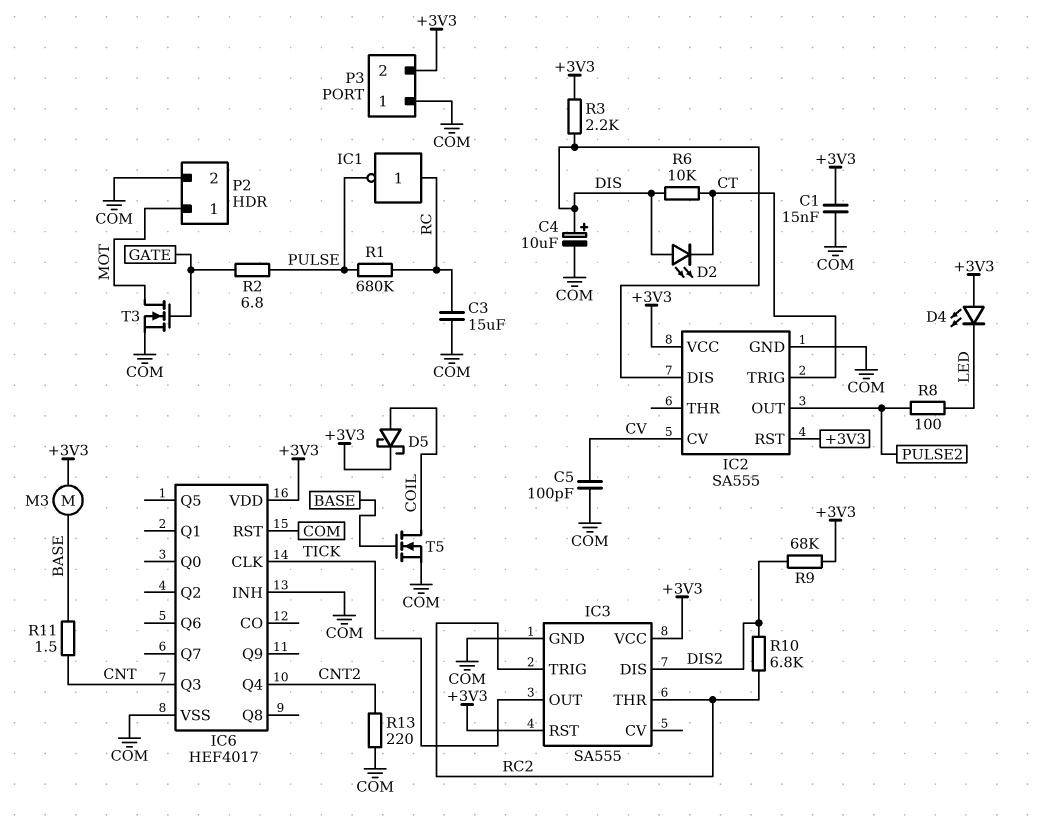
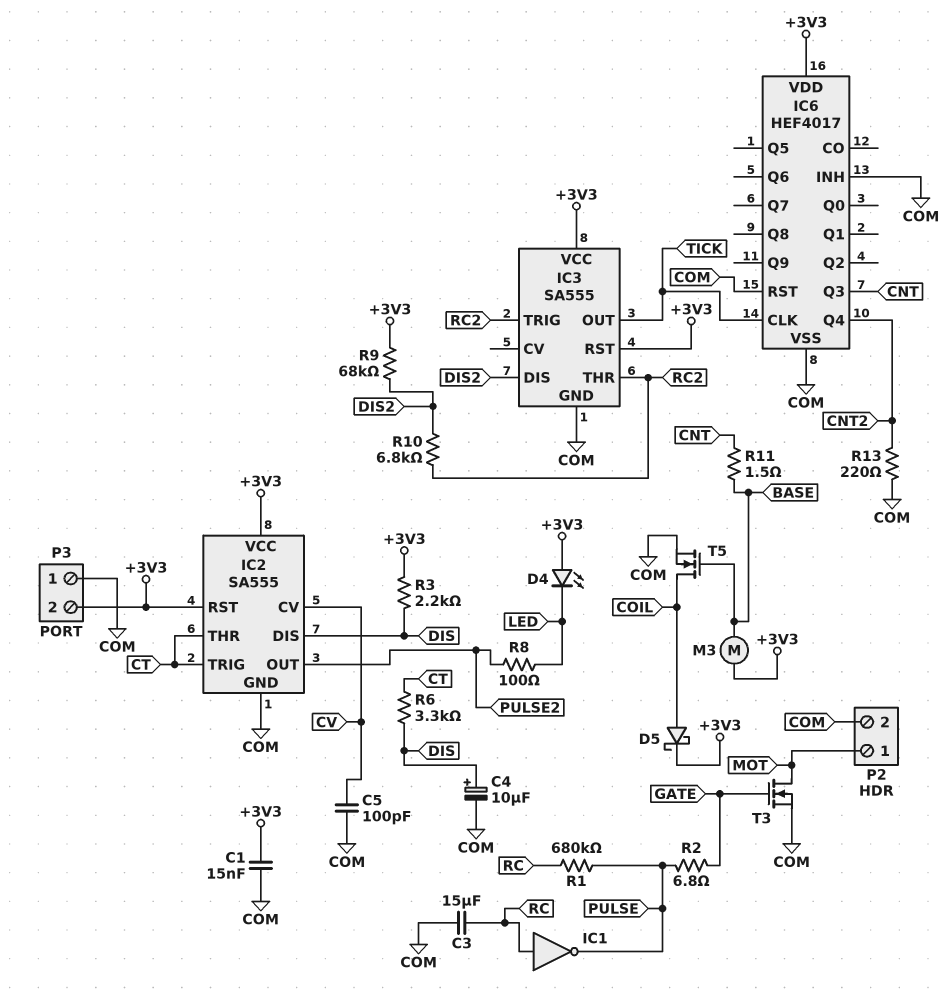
D2: LED (A DIS, K CT) -> none
IC2 pin THR: none -> CT
R6: 10k (CT, DIS) -> 3.3k (CT, DIS)

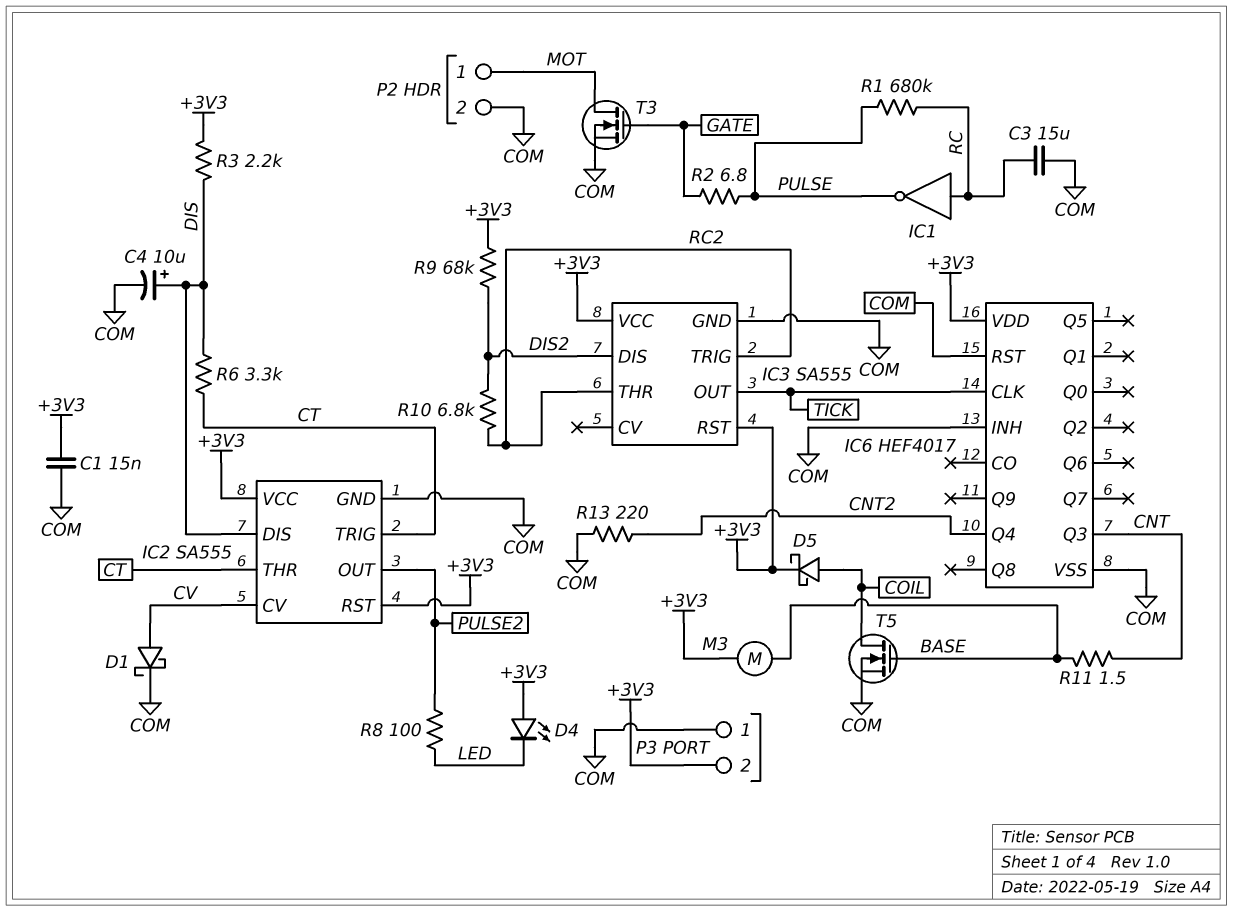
C5: 100pF (COM, CV) -> none
D1: none -> schottky (A CV, K COM)

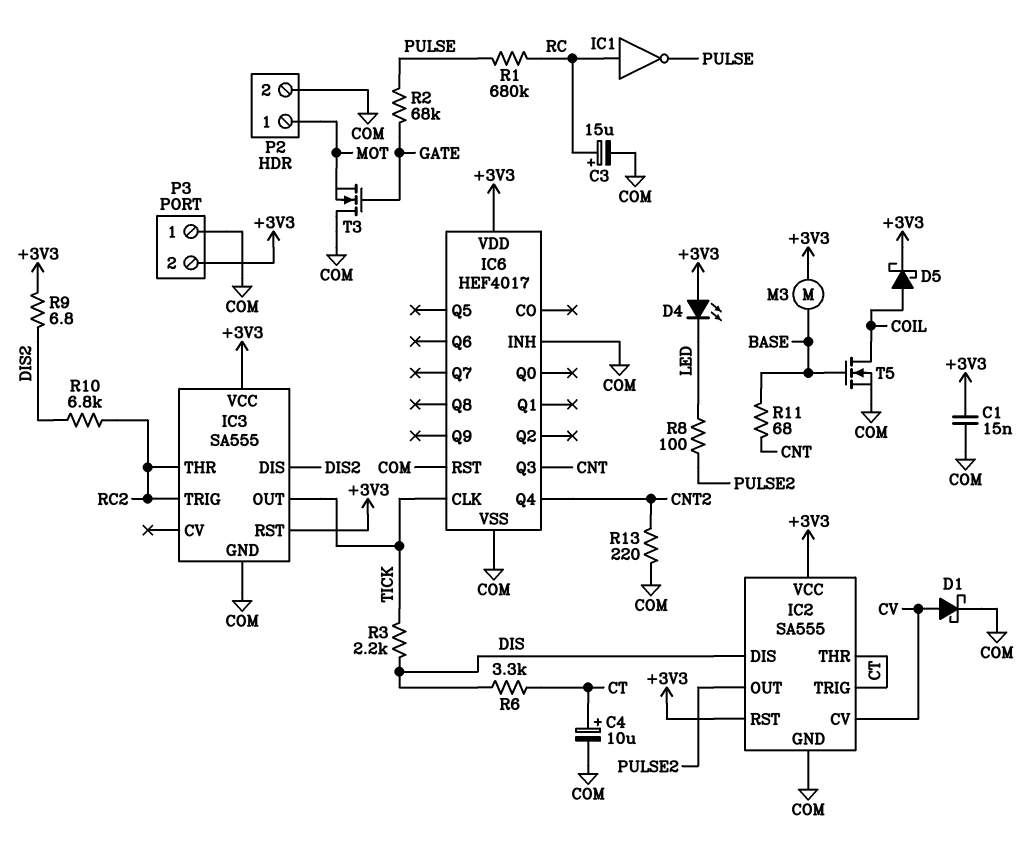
C3: 15uF (COM, RC) -> 15uF (plus RC, minus COM)
C4: 10uF (plus DIS, minus COM) -> 10uF (plus CT, minus COM)
R2: 6.8 (GATE, PULSE) -> 68k (GATE, PULSE)
R3: 2.2k (+3V3, DIS) -> 2.2k (DIS, TICK)
R9: 68k (+3V3, DIS2) -> 6.8 (+3V3, DIS2)
R11: 1.5 (BASE, CNT) -> 68 (BASE, CNT)
T3: NMOS (G GATE, D MOT, S COM) -> NMOS (G GATE, D COM, S MOT)

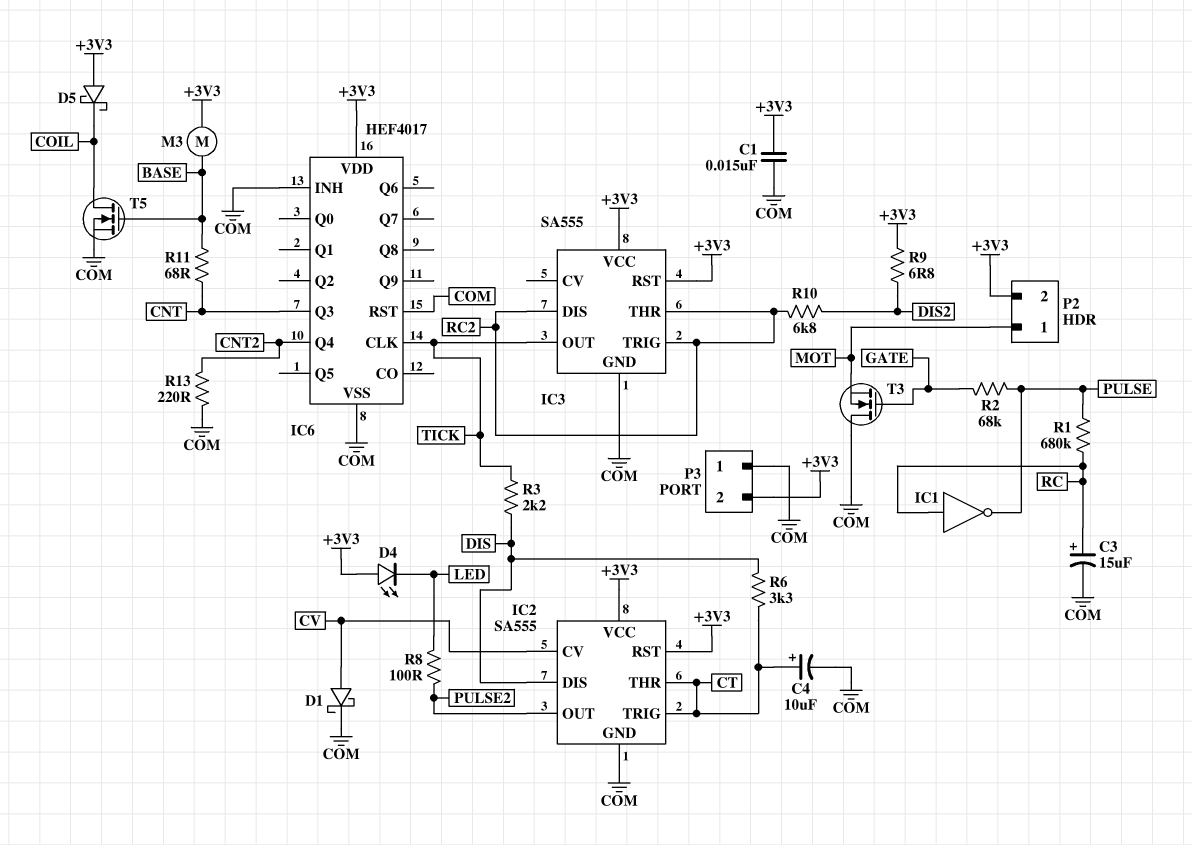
D5: schottky (A COIL, K +3V3) -> schottky (A +3V3, K COIL)
IC3 pin DIS: DIS2 -> RC2
P2 pin 2: COM -> +3V3

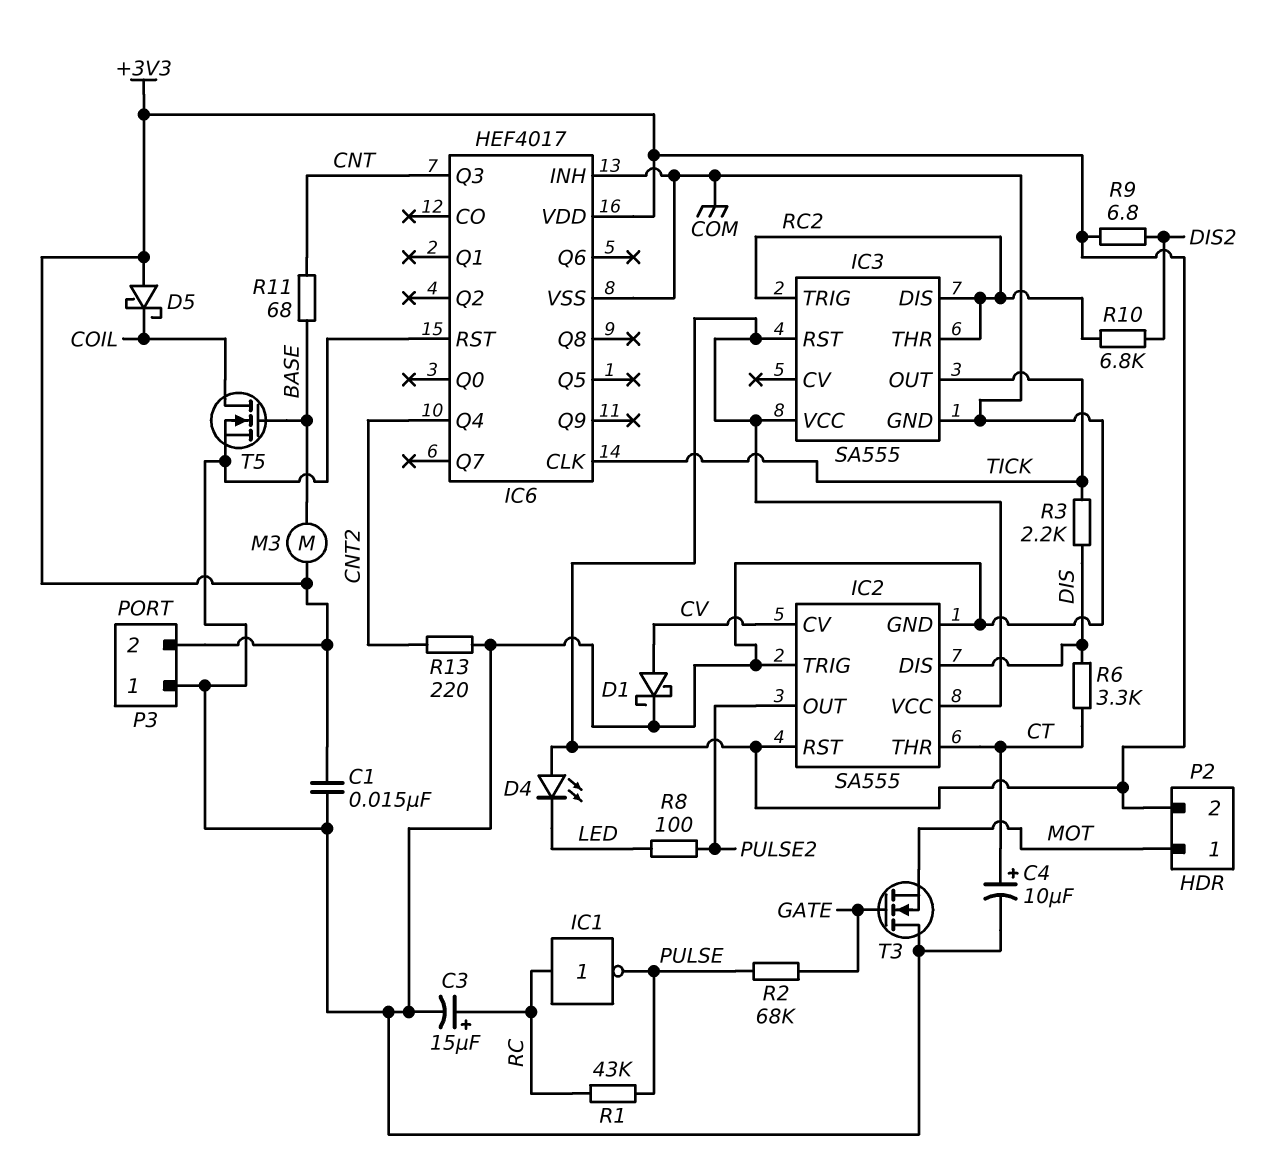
IC2 pin TRIG: CT -> COM
R1: 680k (PULSE, RC) -> 43k (PULSE, RC)

